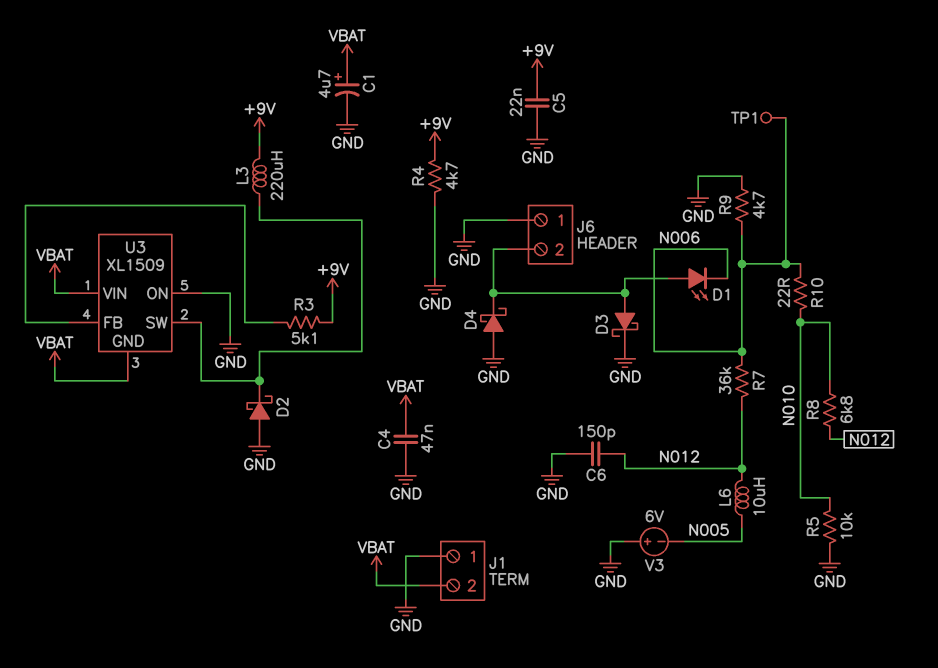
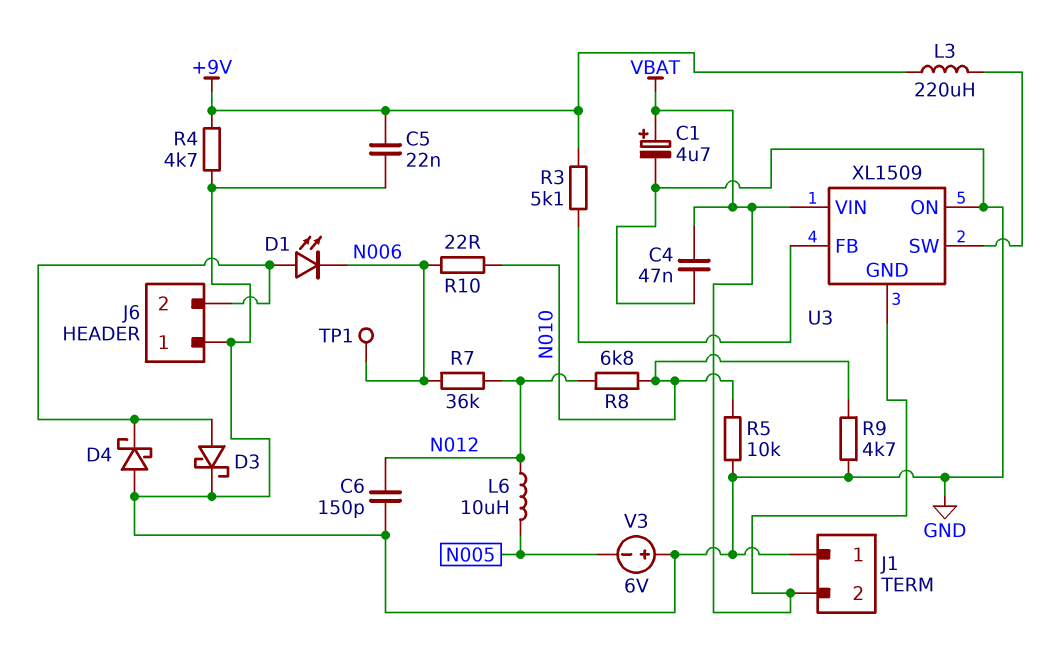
D2: schottky (A GND, K U3/SW) -> none
R9: 4.7k (GND, N006) -> 4.7k (GND, N010)

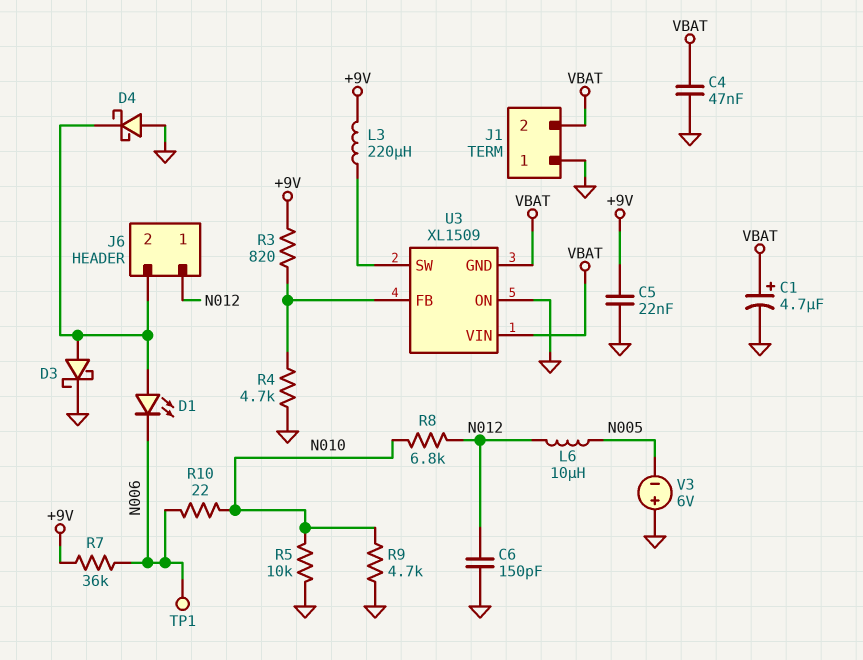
J6 pin 1: GND -> N012
R3: 5.1k (+9V, U3/FB) -> 820 (+9V, U3/FB)
R4: 4.7k (+9V, GND) -> 4.7k (GND, U3/FB)
R7: 36k (N006, N012) -> 36k (+9V, N006)

